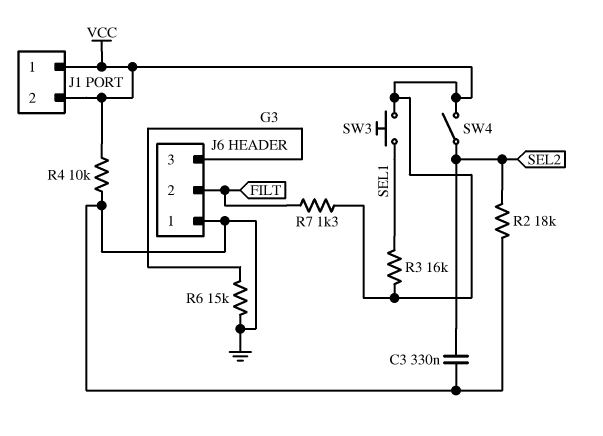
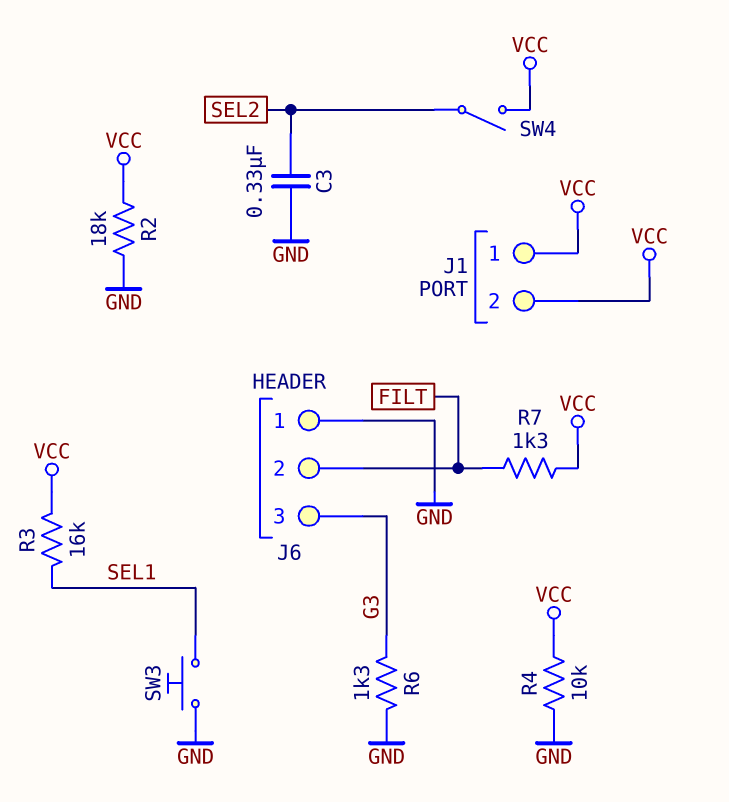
R2: 18k (GND, SEL2) -> 18k (GND, VCC)
R6: 15k (G3, GND) -> 1.3k (G3, GND)
SW3: button (SEL1, VCC) -> button (GND, SEL1)

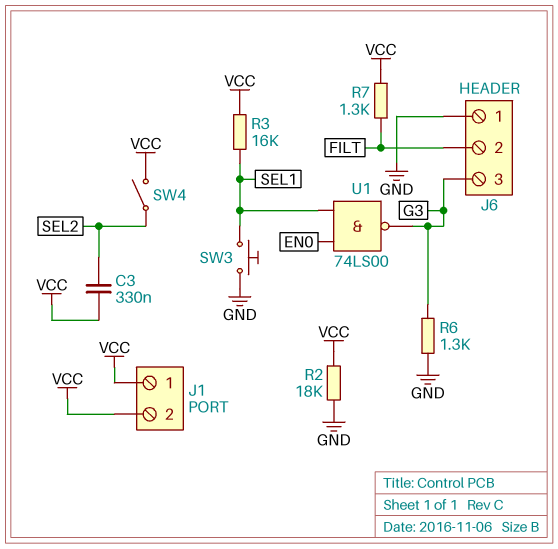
C3: 330nF (GND, SEL2) -> 330nF (SEL2, VCC)
R4: 10k (GND, VCC) -> none
U1: none -> NAND 74LS00 (in EN0, in SEL1, out G3)

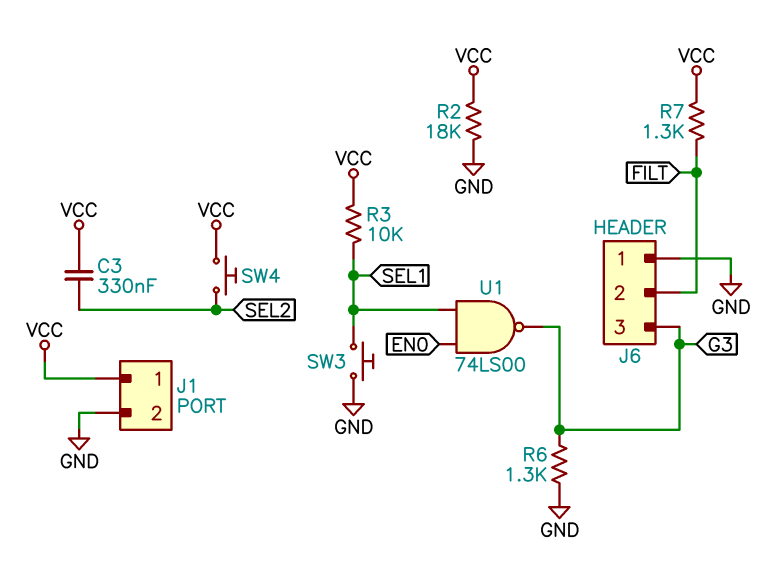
J1 pin 2: VCC -> GND
R3: 16k (SEL1, VCC) -> 10k (SEL1, VCC)
SW4: switch (SEL2, VCC) -> button (SEL2, VCC)

